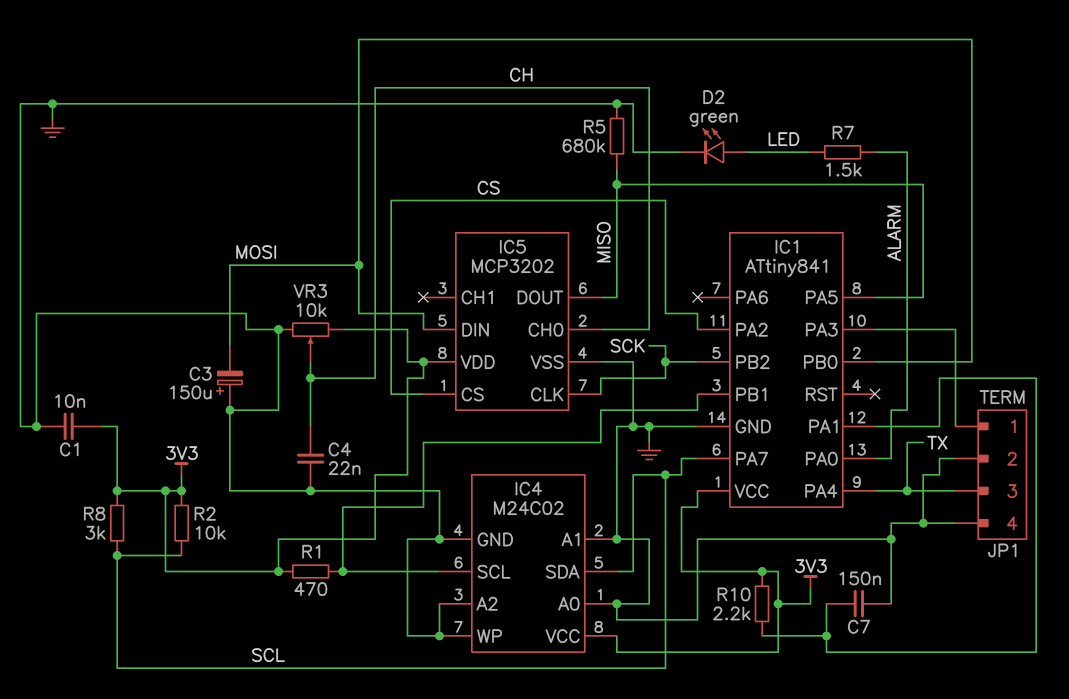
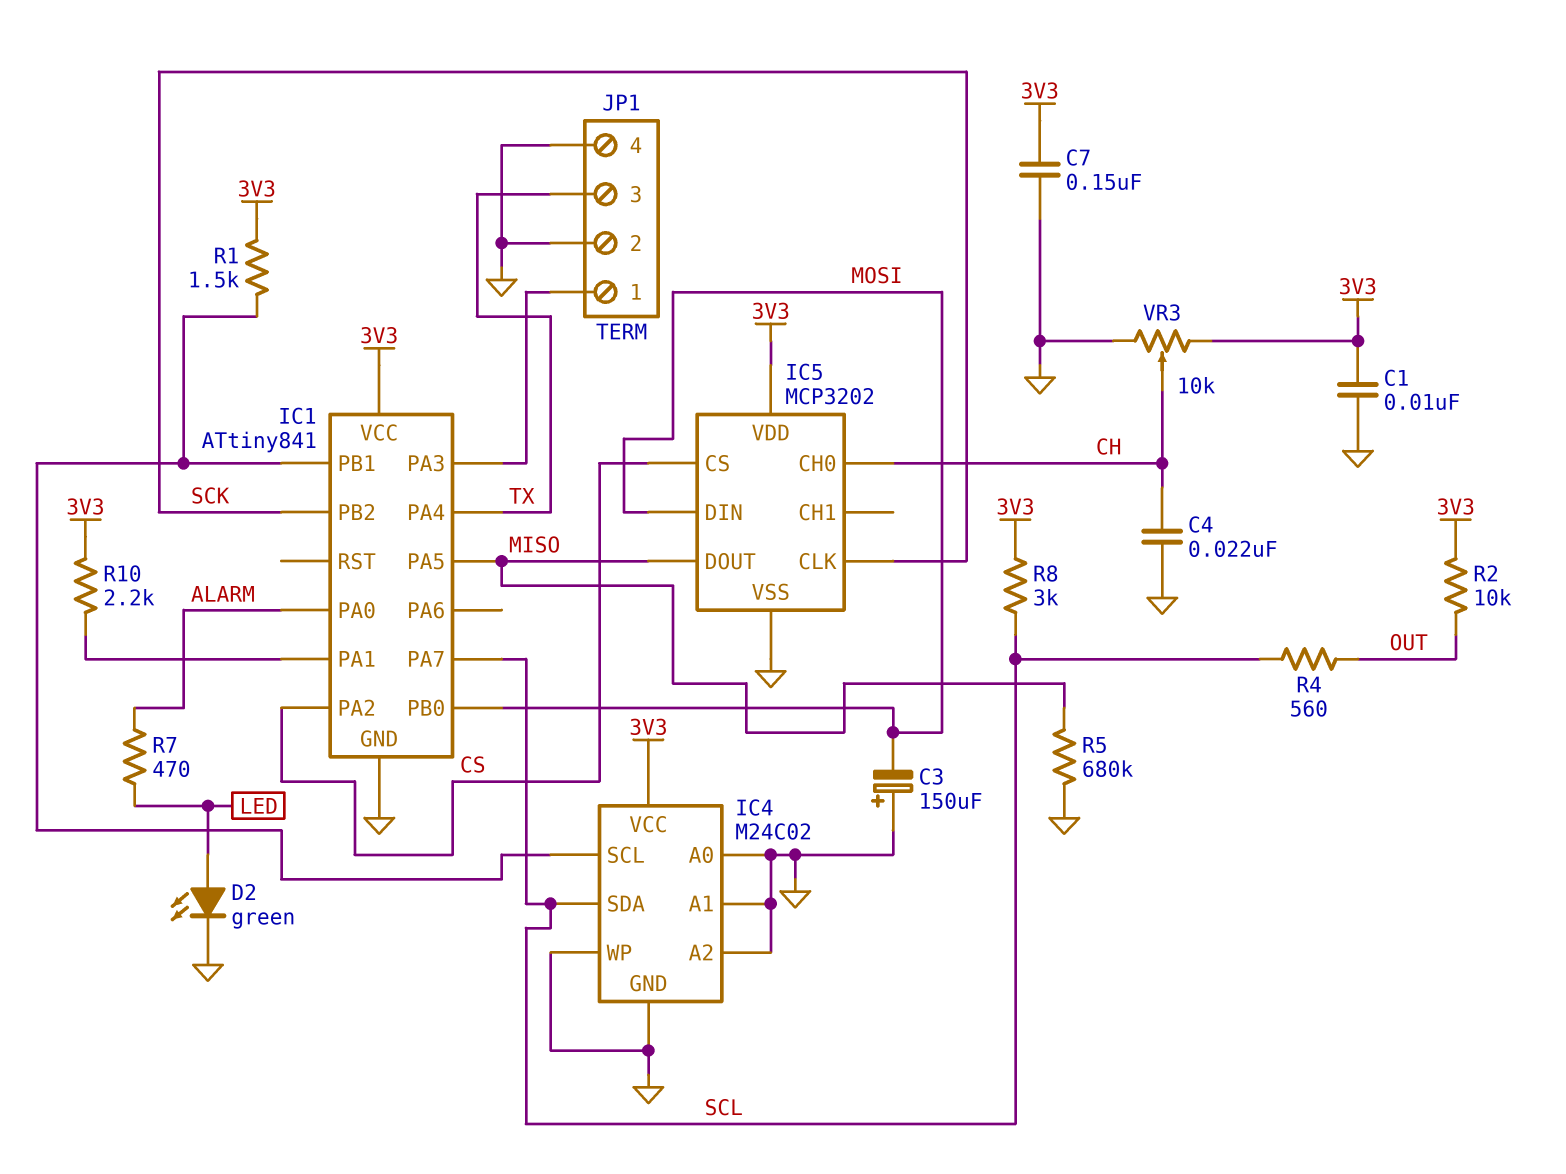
C7: 150nF (GND, IC1/PA1) -> 150nF (3V3, GND)
R1: 470 (3V3, IC1/PB1) -> 1.5k (3V3, IC1/PB1)
R2: 10k (3V3, SCL) -> 10k (3V3, OUT)
R4: none -> 560 (OUT, SCL)
R7: 1.5k (ALARM, LED) -> 470 (ALARM, LED)

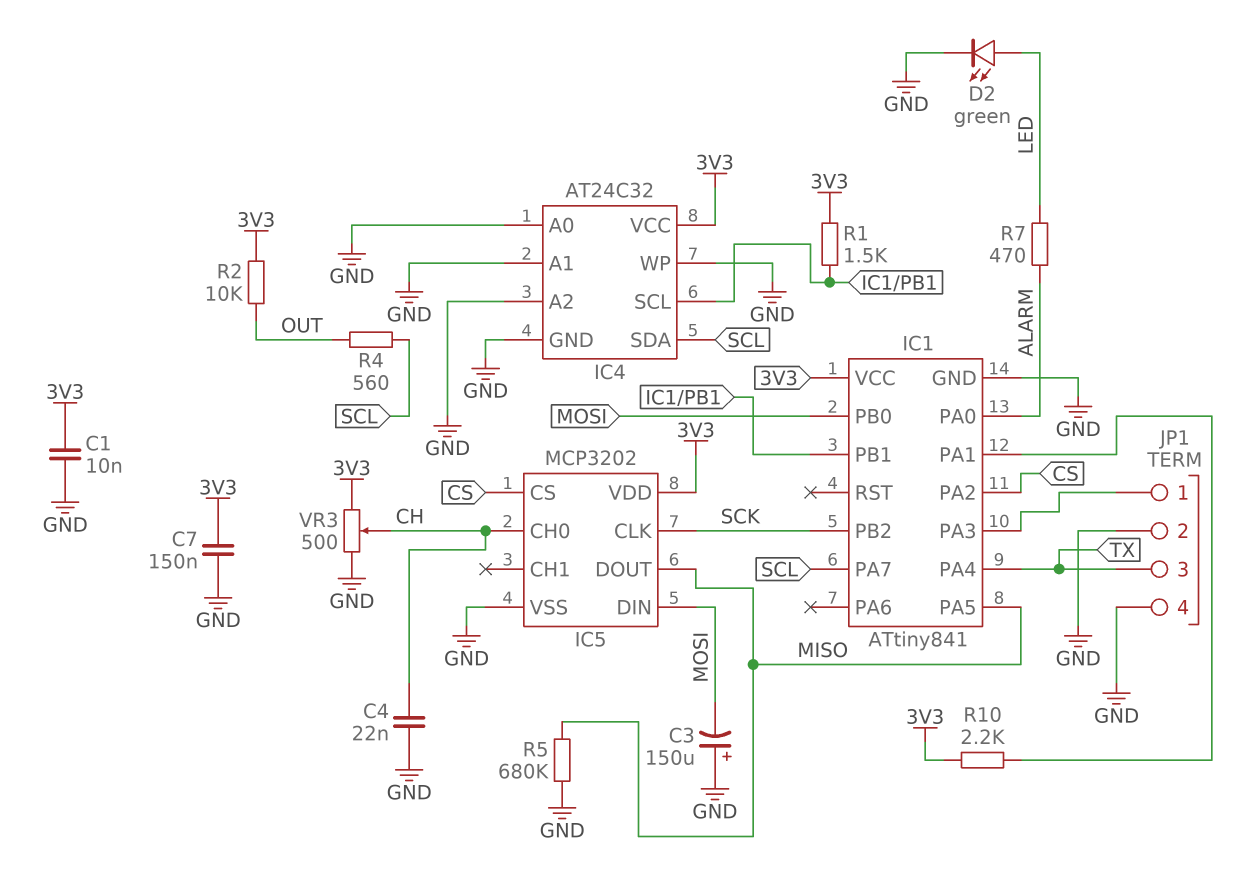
IC4: M24C02 -> AT24C32
R8: 3k (3V3, SCL) -> none
VR3: 10k (3V3, GND, wiper CH) -> 500 (3V3, GND, wiper CH)

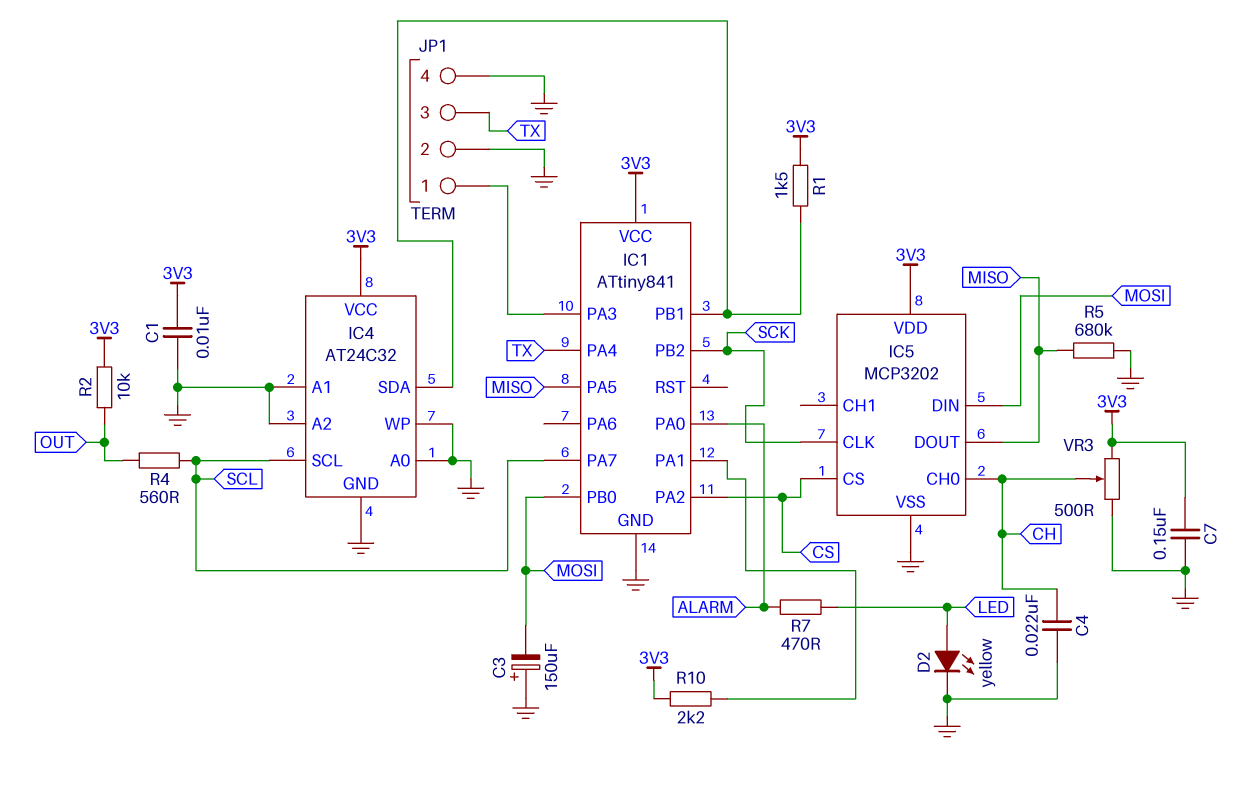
D2: LED green (A LED, K GND) -> LED yellow (A LED, K GND)
IC4 pin SCL: IC1/PB1 -> SCL
IC4 pin SDA: SCL -> IC1/PB1

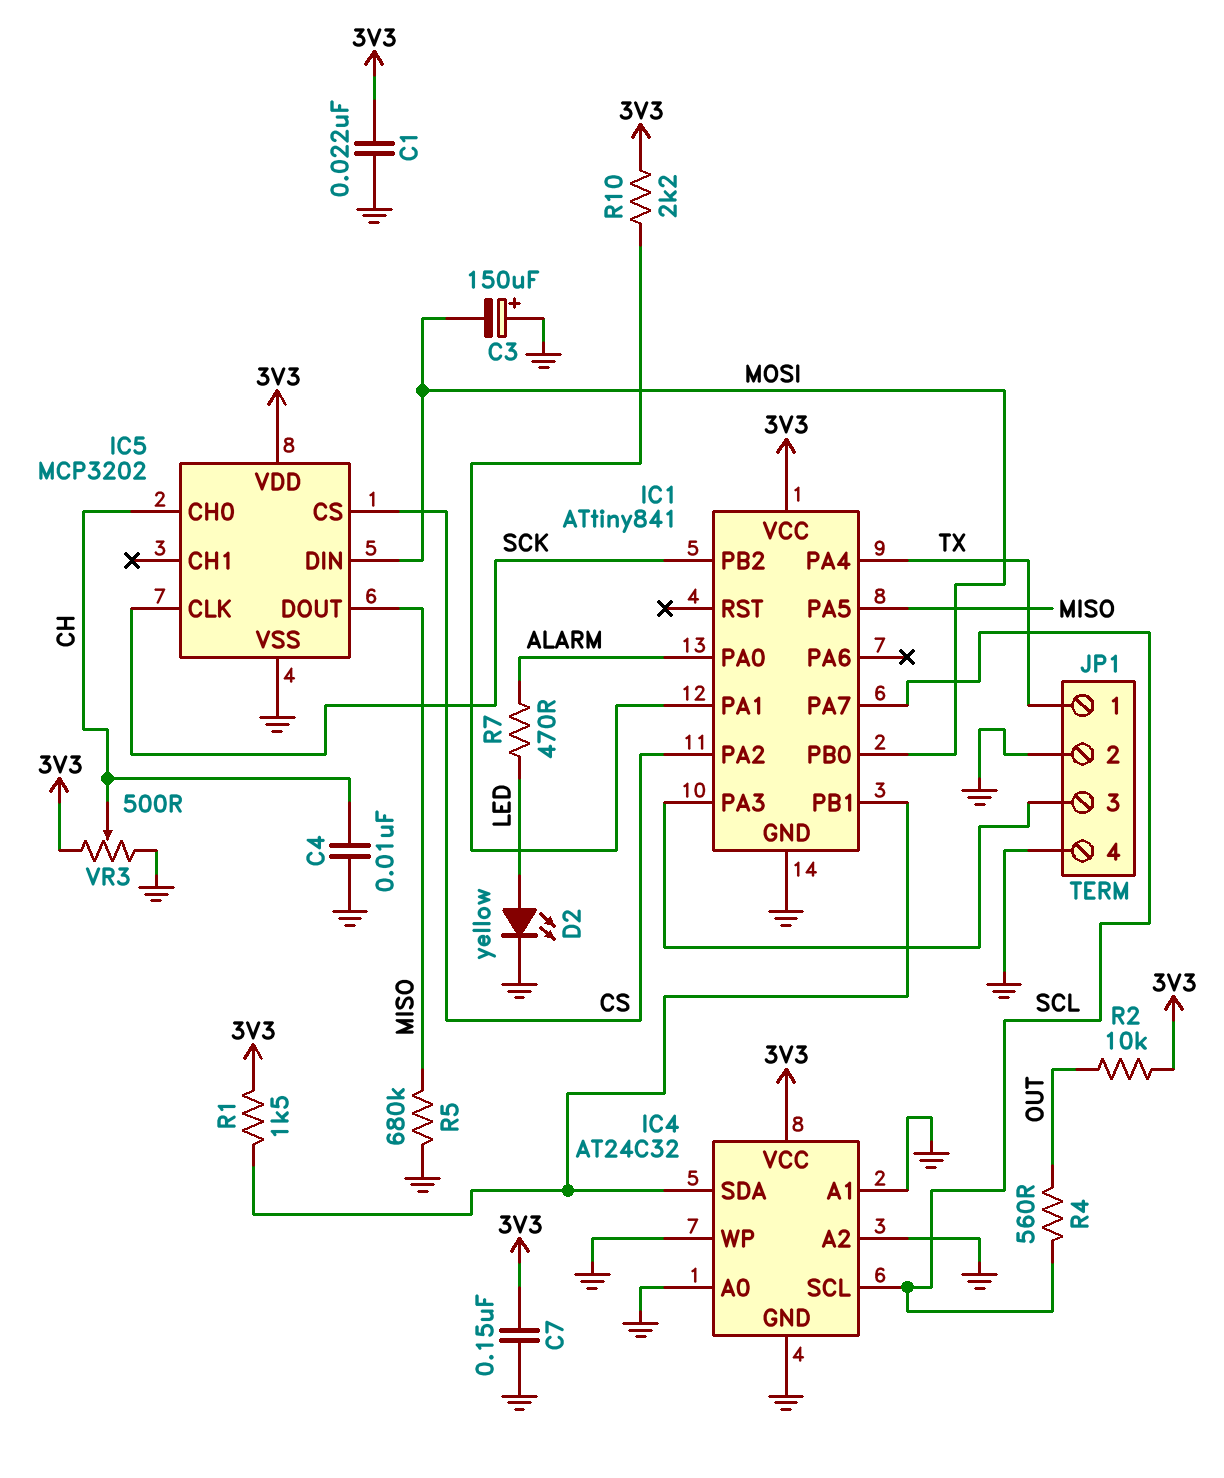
C1: 10nF (3V3, GND) -> 22nF (3V3, GND)
C4: 22nF (CH, GND) -> 10nF (CH, GND)
JP1 pin 1: IC1/PA3 -> TX
JP1 pin 3: TX -> IC1/PA3

